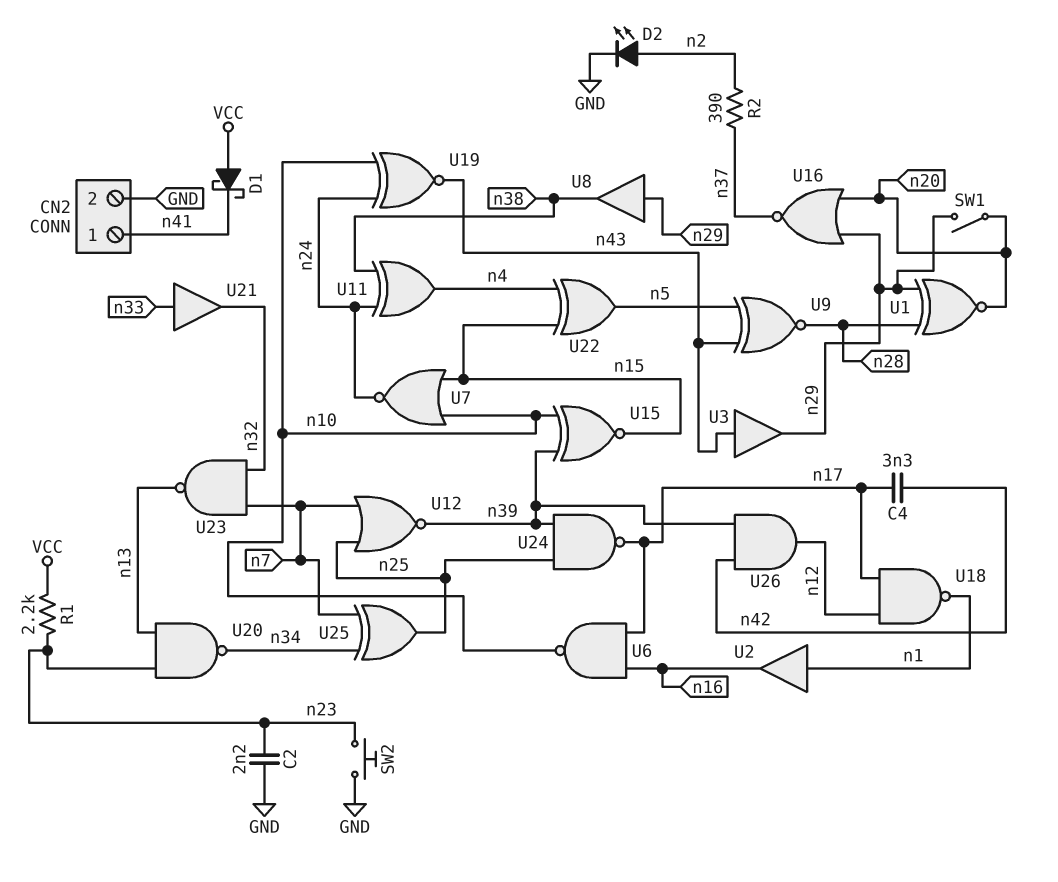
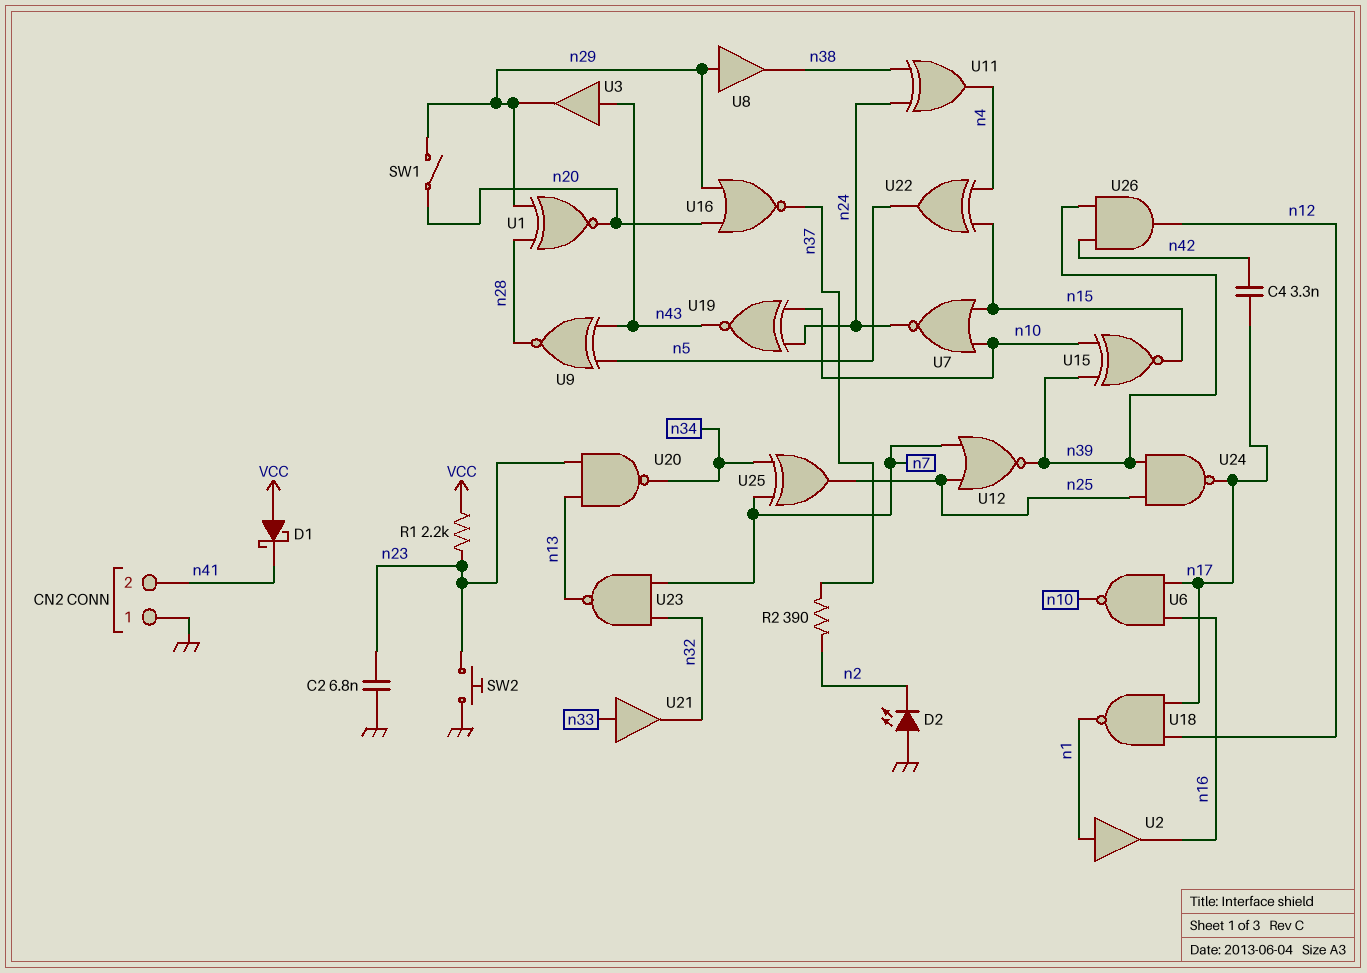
C2: 2.2nF (GND, n23) -> 6.8nF (GND, n23)
CN2 pin 1: n41 -> GND
CN2 pin 2: GND -> n41
D2: LED (A n2, K GND) -> LED (A GND, K n2)

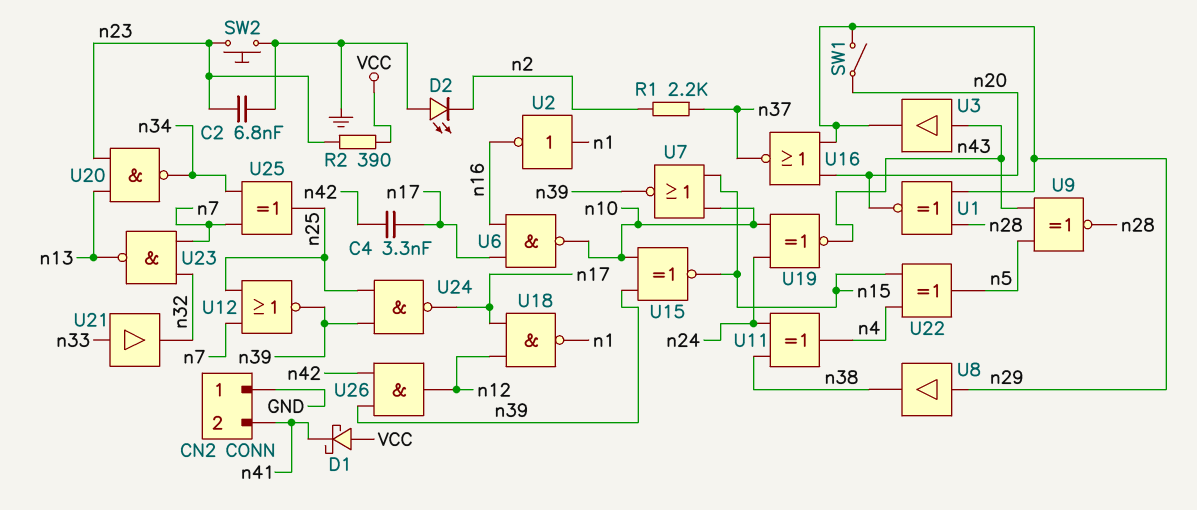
R1: 2.2k (VCC, n23) -> 2.2k (n2, n37)
R2: 390 (n2, n37) -> 390 (VCC, n23)
U2: buffer (in n1, out n16) -> NOT (in n1, out n16)
U7: NOR (in n10, in n15, out n24) -> NOR (in n10, in n15, out n39)

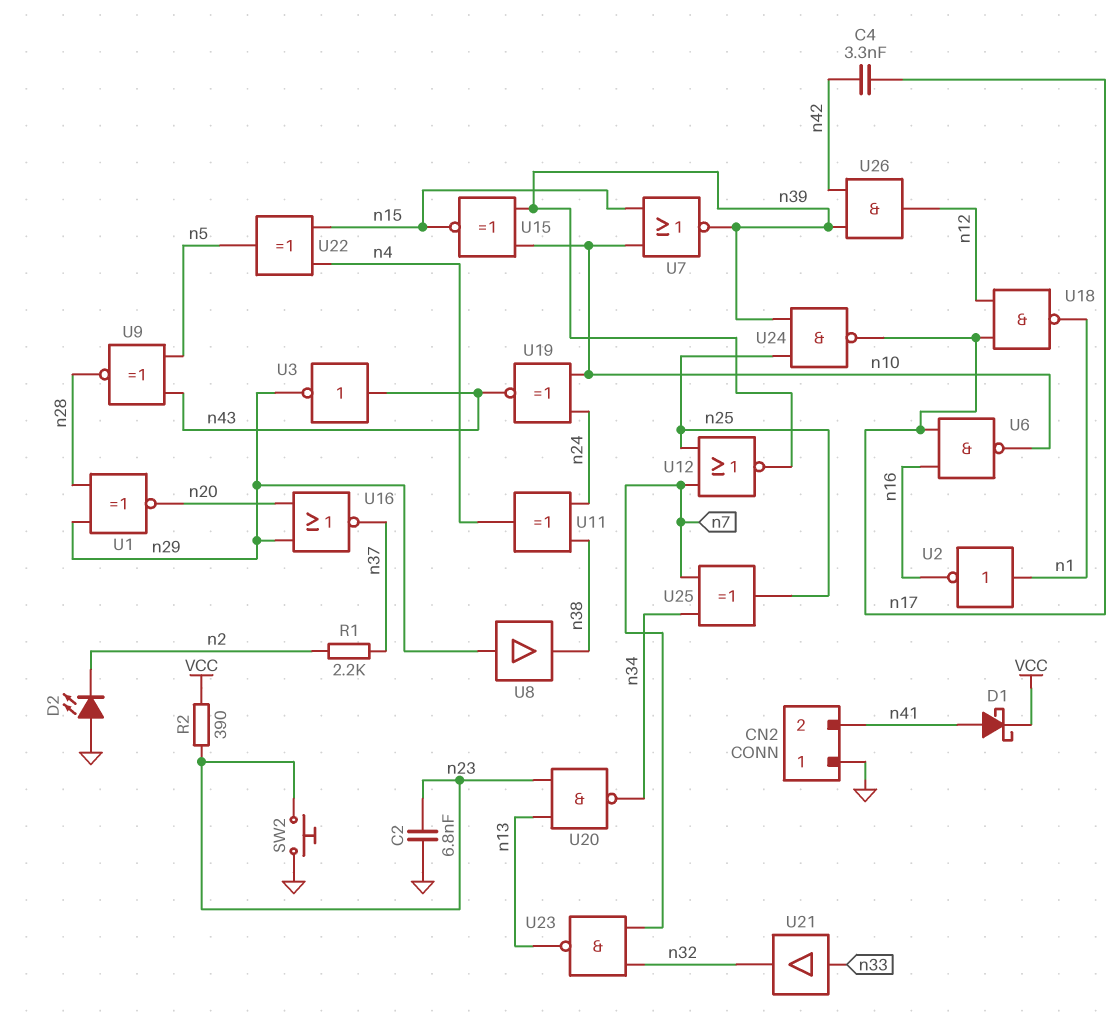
D1: schottky (A VCC, K n41) -> schottky (A n41, K VCC)
SW1: switch (n20, n29) -> none
U3: buffer (in n43, out n29) -> NOT (in n43, out n29)

